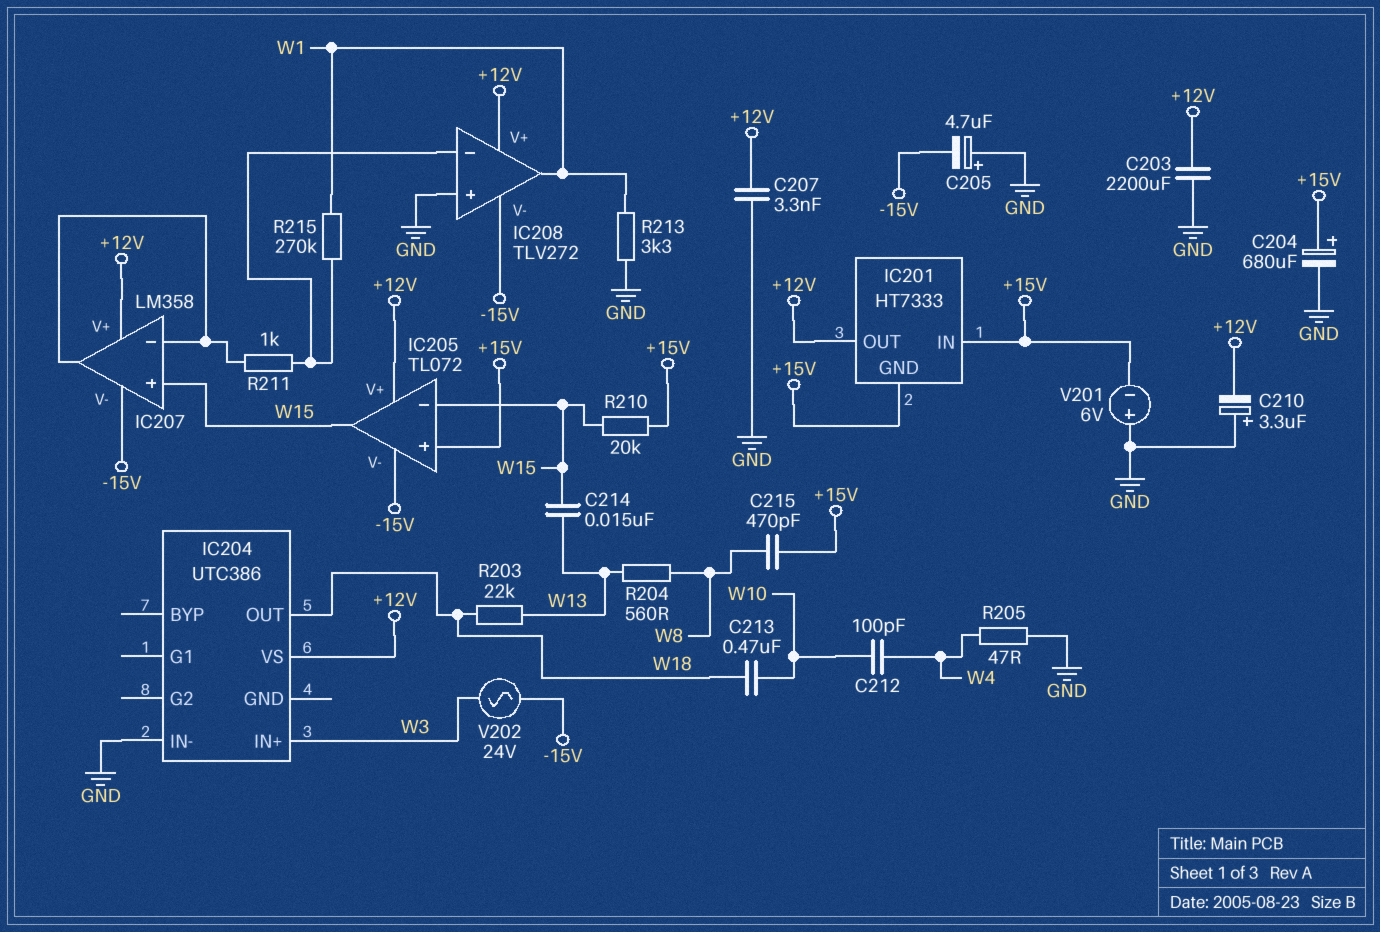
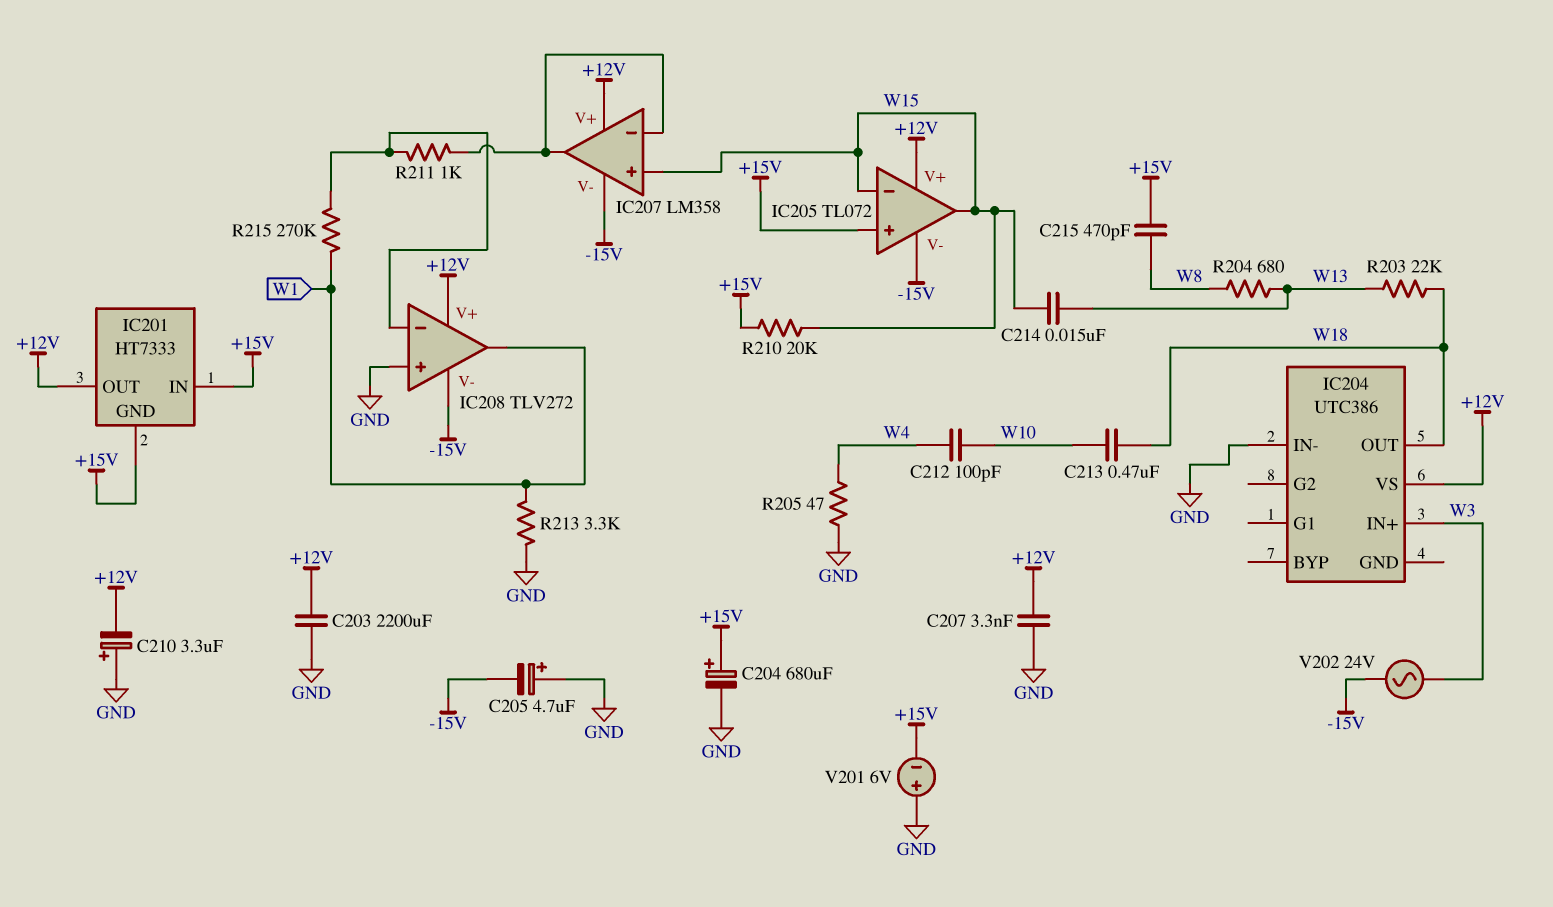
R204: 560 (W8, W13) -> 680 (W8, W13)

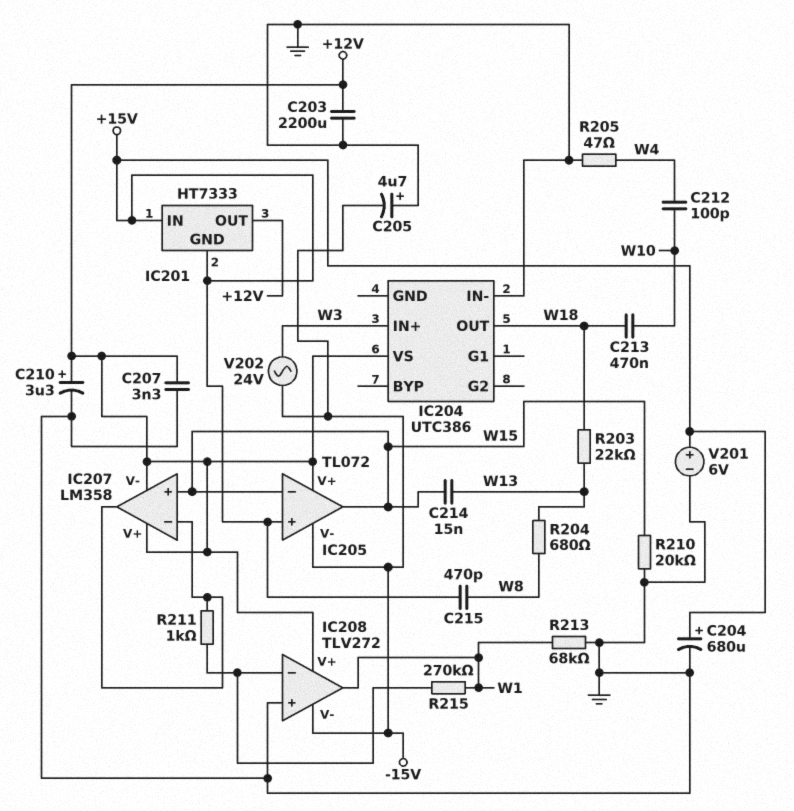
C210: 3.3uF (plus GND, minus +12V) -> 3.3uF (plus +12V, minus GND)
IC207 pin V-: -15V -> +12V
R210: 20k (+15V, W15) -> 20k (GND, W15)
R213: 3.3k (GND, W1) -> 68k (GND, W1)
V201: 6V (plus GND, minus +15V) -> 6V (plus +15V, minus GND)

